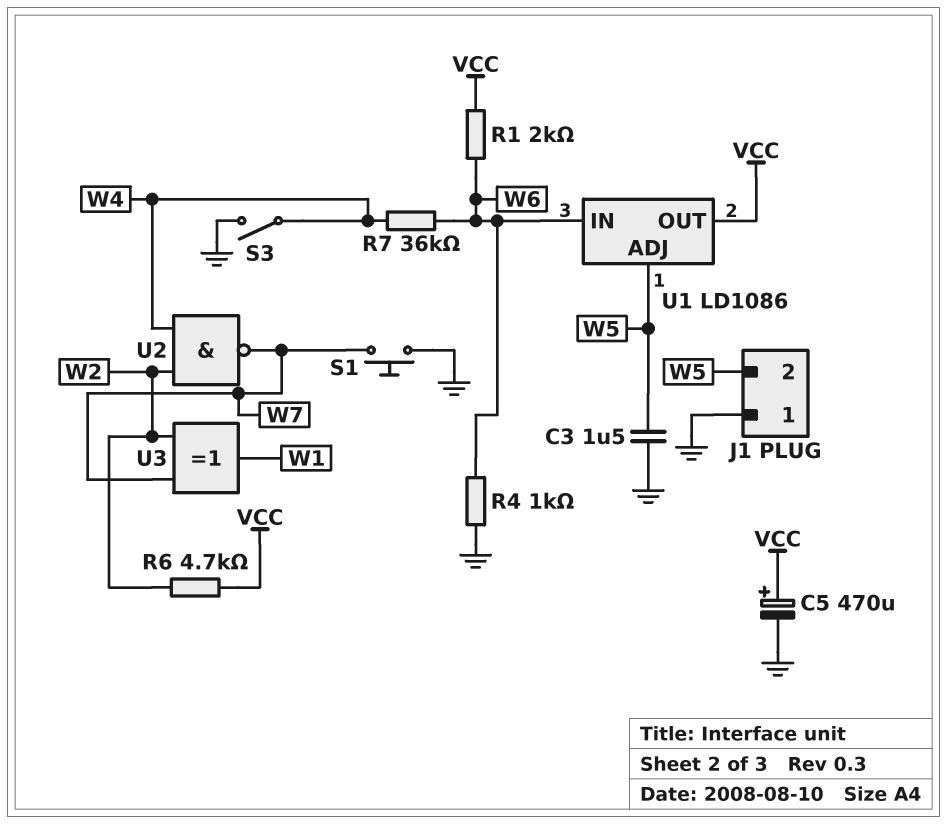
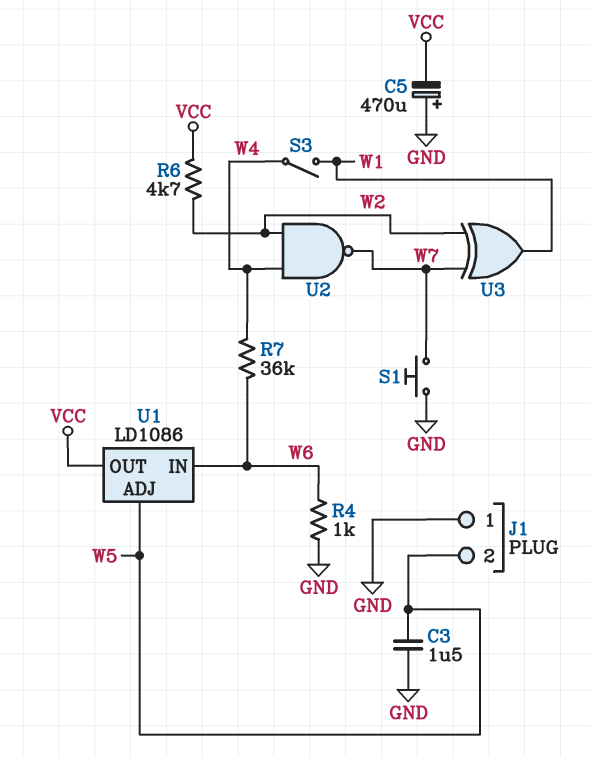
C5: 470uF (plus VCC, minus GND) -> 470uF (plus GND, minus VCC)
R1: 2k (VCC, W6) -> none
S3: switch (GND, W4) -> switch (W1, W4)

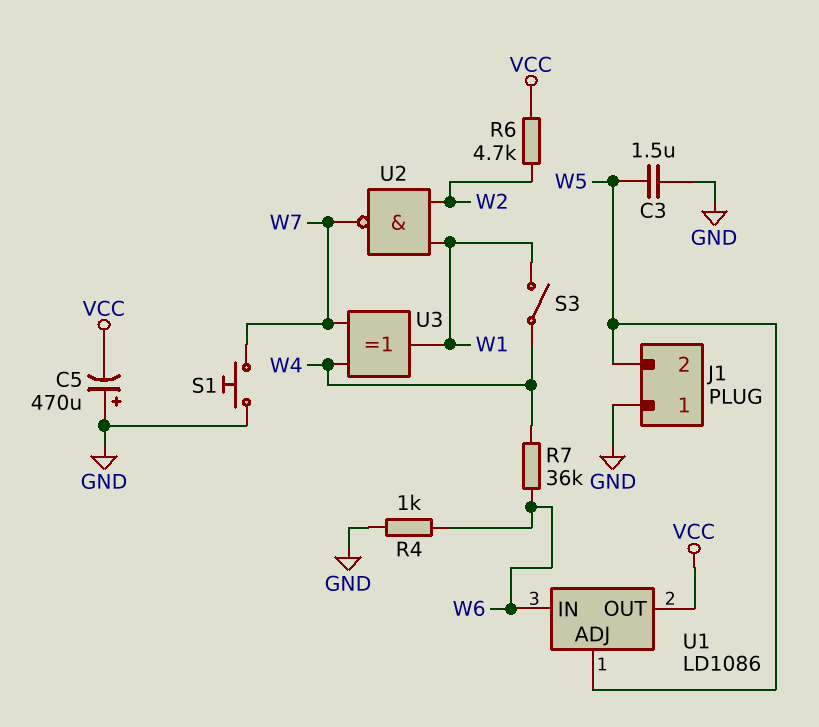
U2: NAND (in W2, in W4, out W7) -> NAND (in W1, in W2, out W7)
U3: XOR (in W2, in W7, out W1) -> XOR (in W4, in W7, out W1)

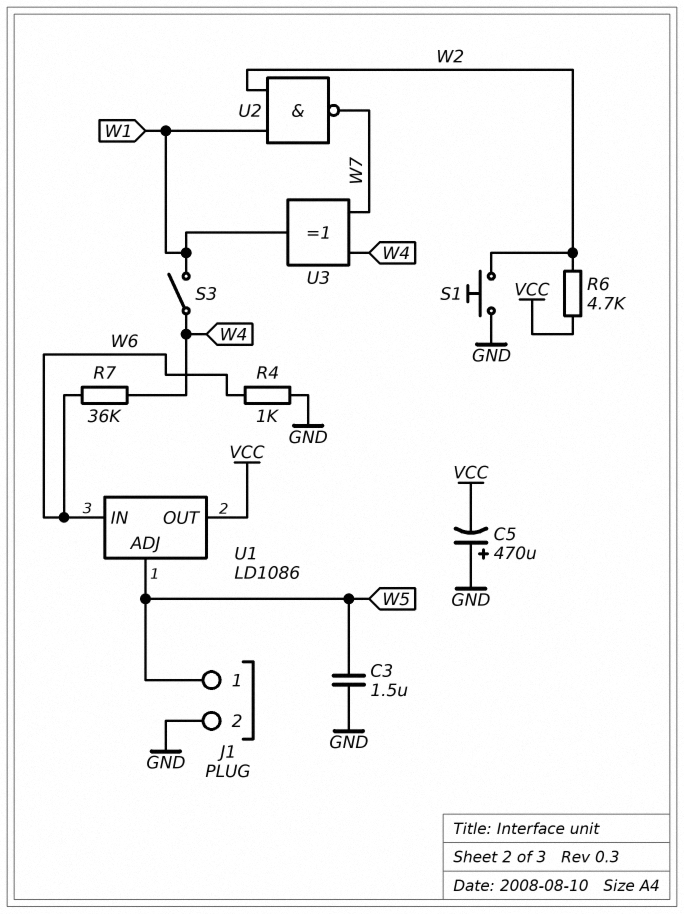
J1 pin 1: GND -> W5
J1 pin 2: W5 -> GND
S1: button (GND, W7) -> button (GND, W2)

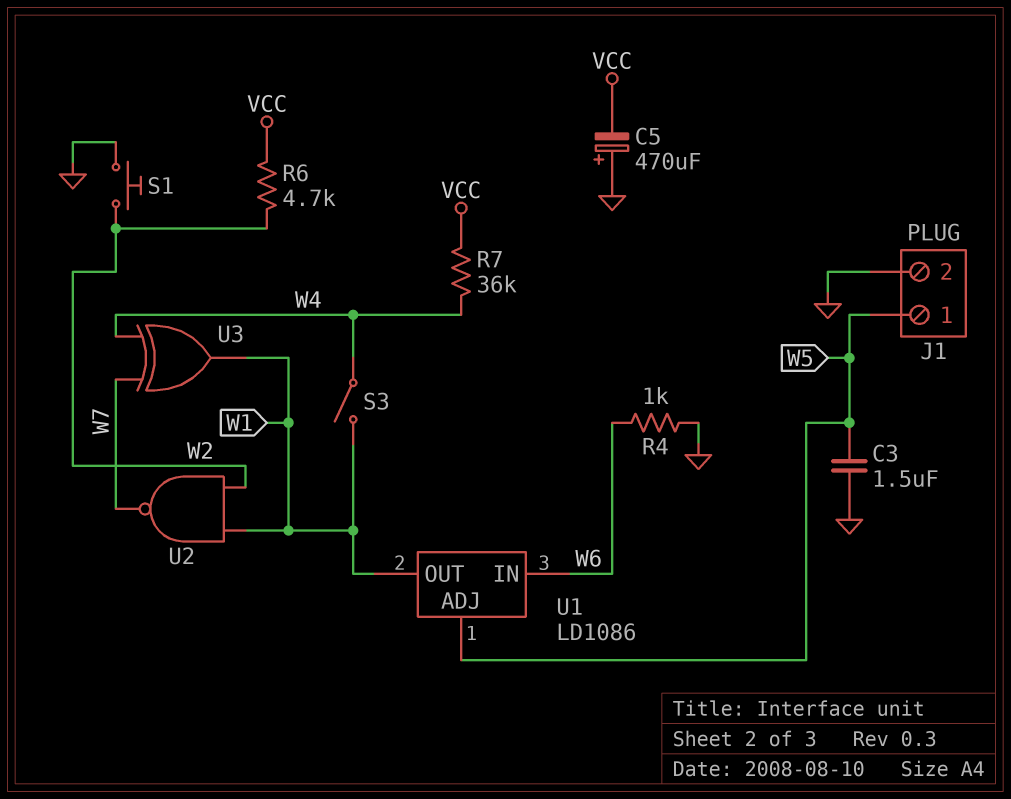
R7: 36k (W4, W6) -> 36k (VCC, W4)
U1 pin OUT: VCC -> W1

